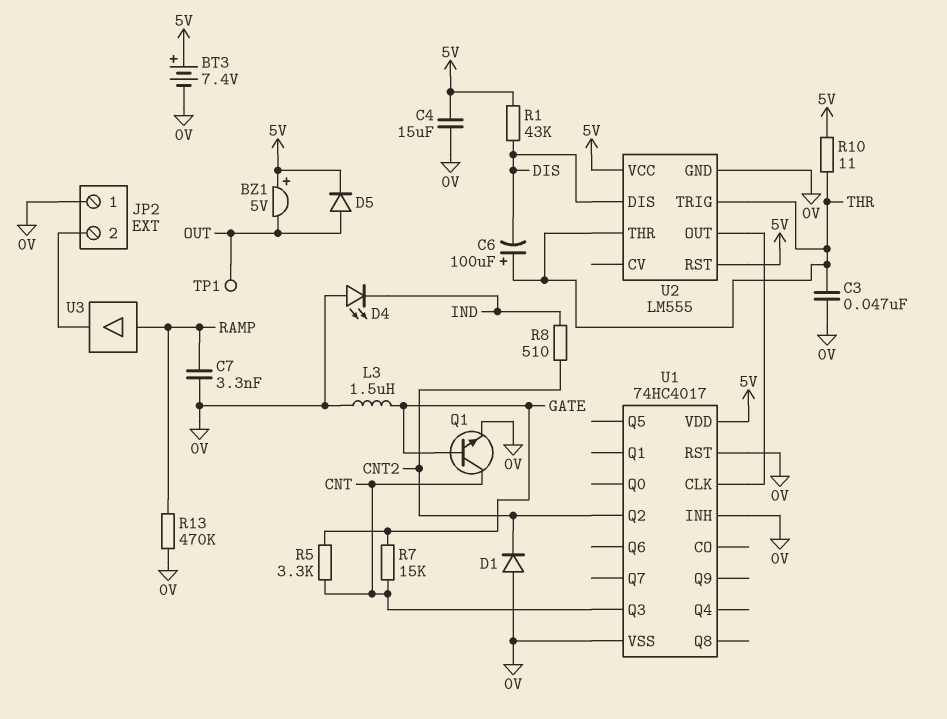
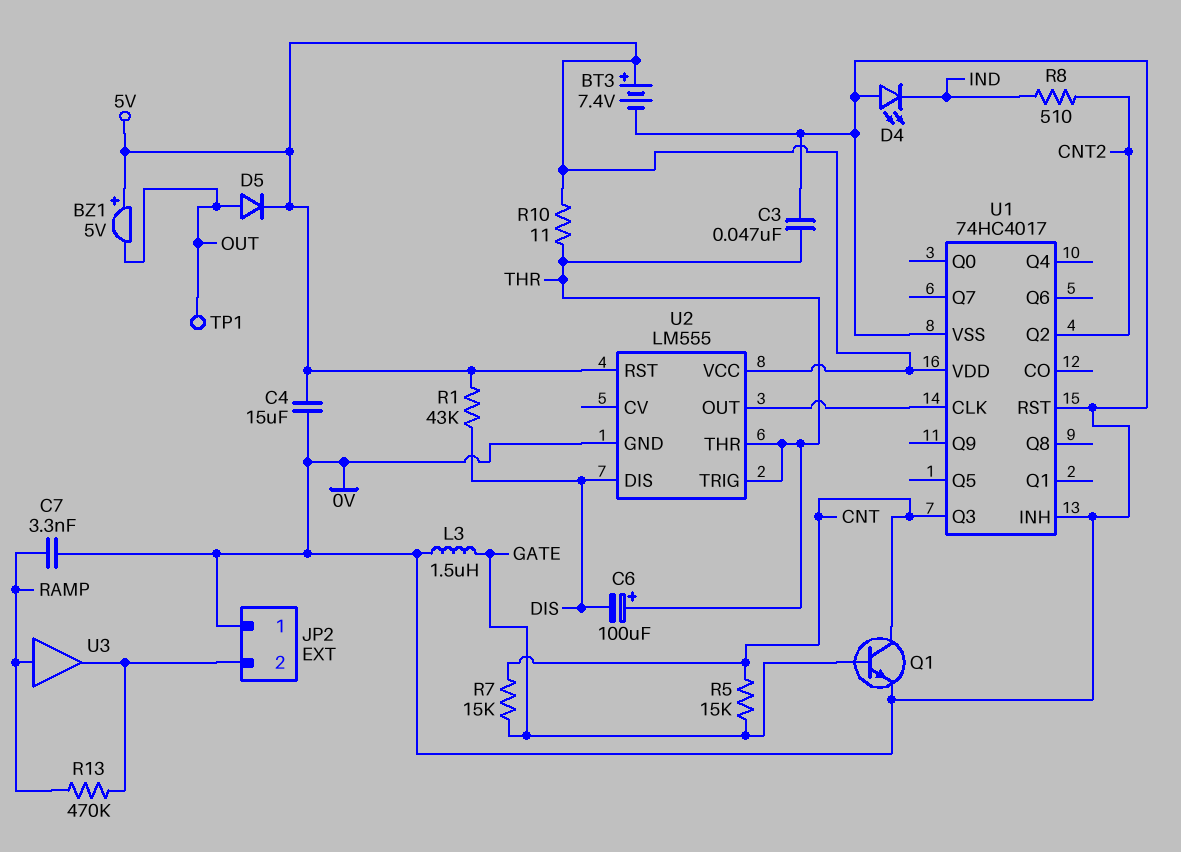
D1: diode (A 0V, K CNT2) -> none
R5: 3.3k (CNT, GATE) -> 15k (CNT, GATE)
R13: 470k (0V, RAMP) -> 470k (JP2/2, RAMP)

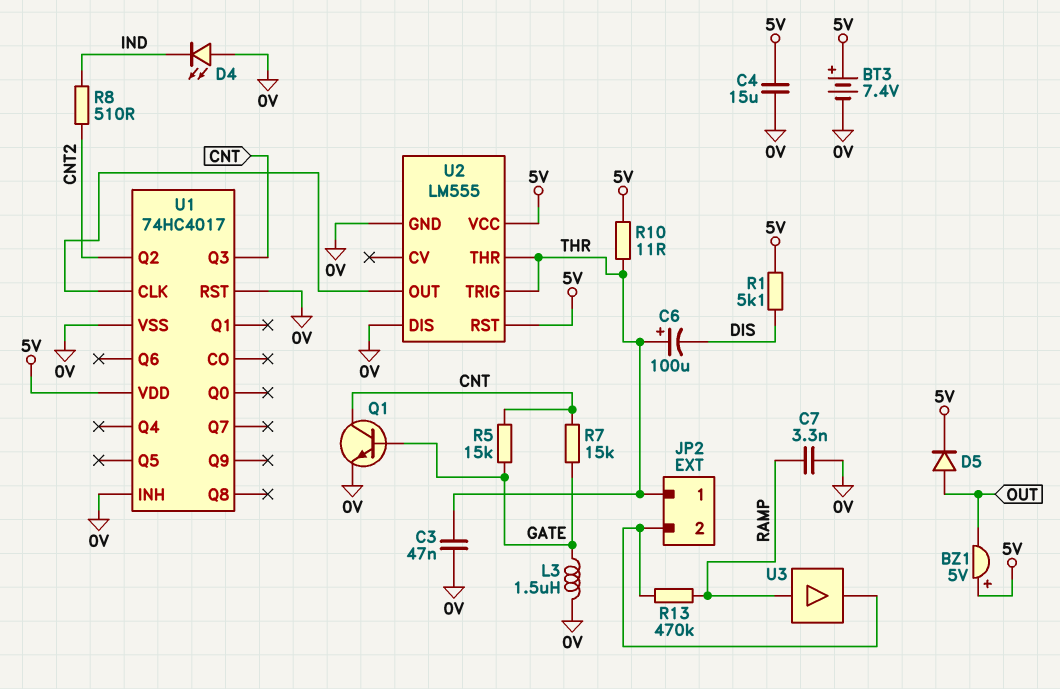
JP2 pin 1: 0V -> THR
R1: 43k (5V, DIS) -> 5.1k (5V, DIS)
TP1: test point (OUT) -> none
U2 pin DIS: DIS -> 0V

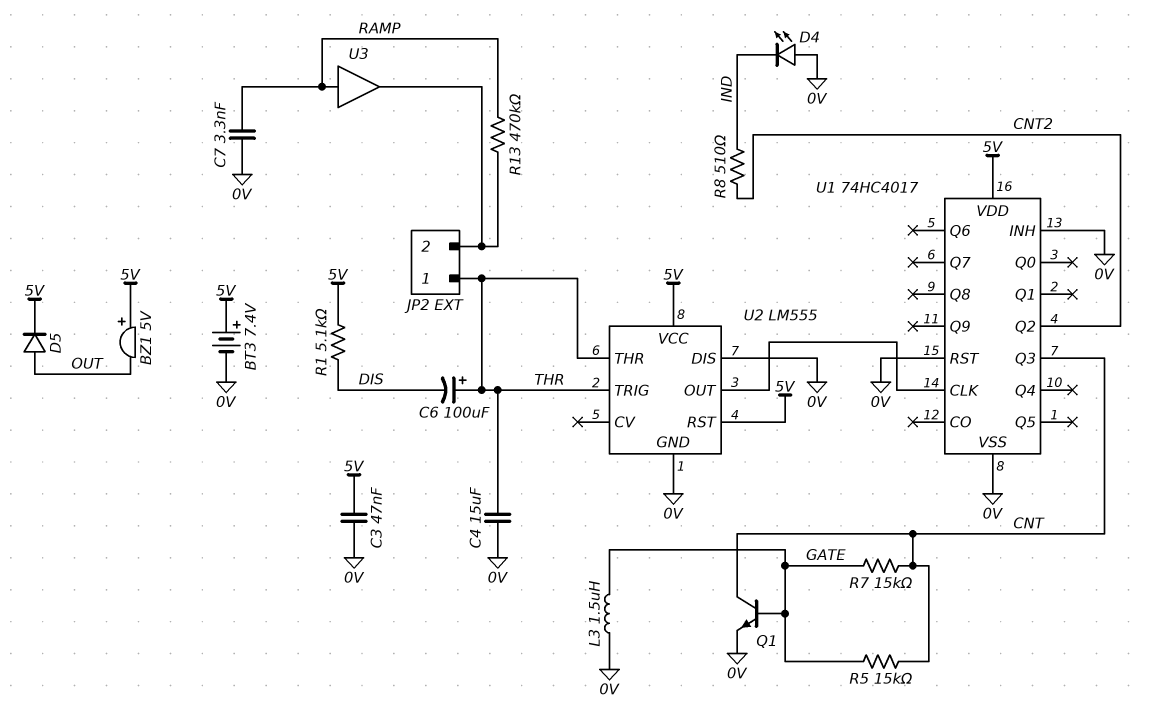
C3: 47nF (0V, THR) -> 47nF (0V, 5V)
C4: 15uF (0V, 5V) -> 15uF (0V, THR)
R10: 11 (5V, THR) -> none

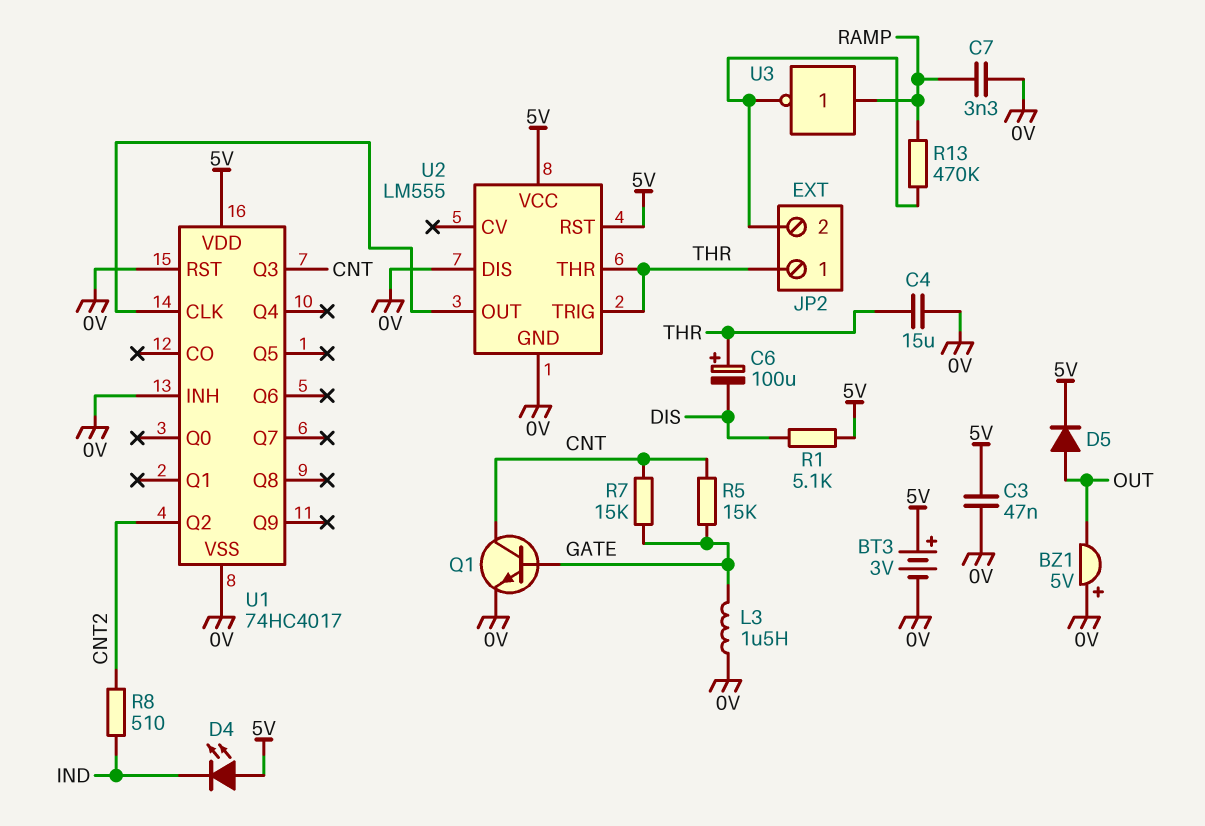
BT3: 7.4V (plus 5V, minus 0V) -> 3V (plus 5V, minus 0V)
BZ1: buzzer 5V (plus 5V, minus OUT) -> buzzer 5V (plus 0V, minus OUT)
D4: LED (A 0V, K IND) -> LED (A 5V, K IND)
U3: buffer (in RAMP, out JP2/2) -> NOT (in RAMP, out JP2/2)

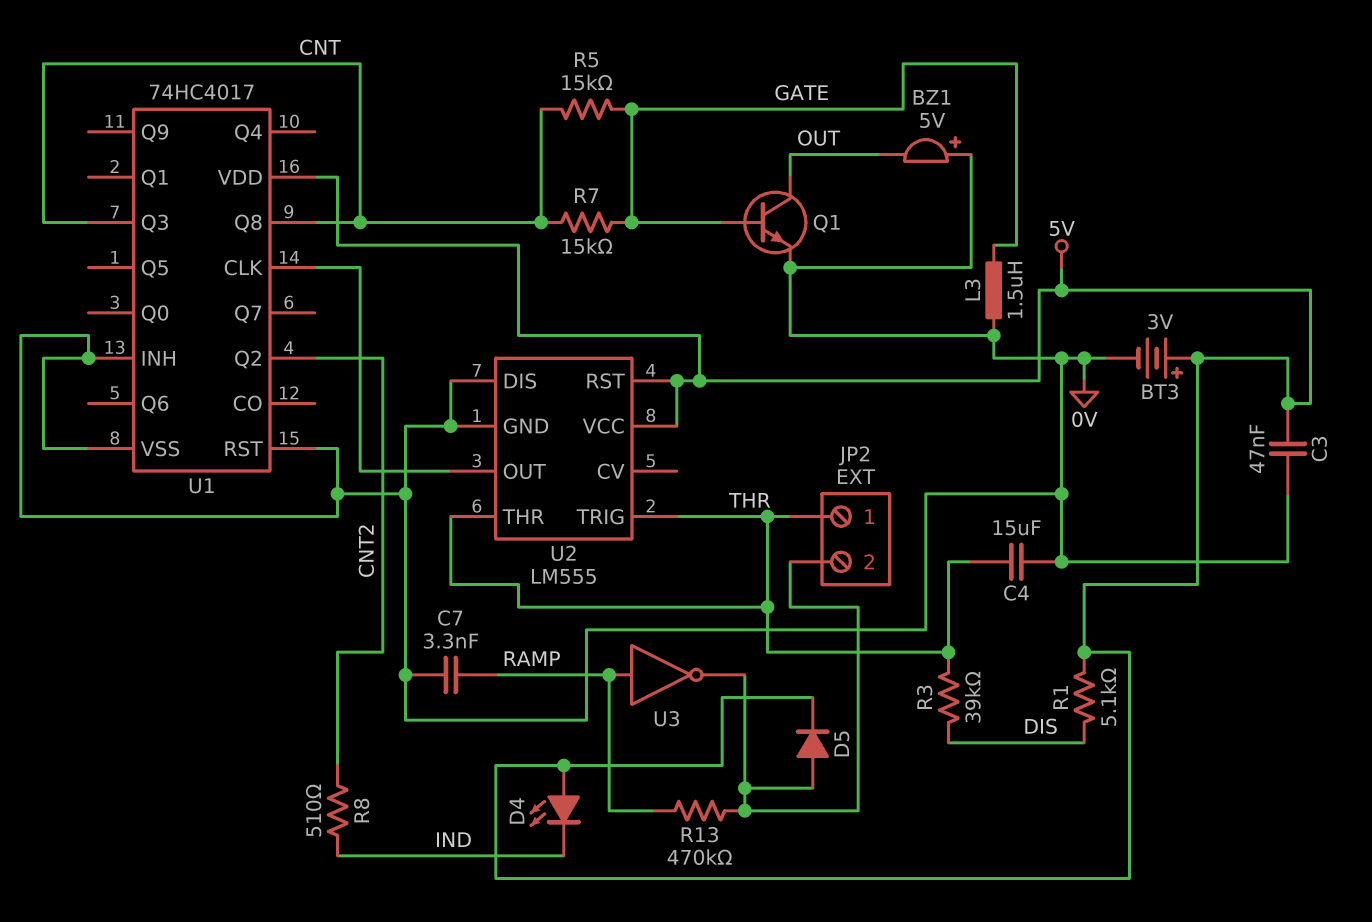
C6: 100uF (plus THR, minus DIS) -> none
D5: diode (A OUT, K 5V) -> diode (A JP2/2, K 5V)
Q1: NPN (B GATE, C CNT, E 0V) -> NPN (B GATE, C OUT, E 0V)
R3: none -> 39k (DIS, THR)
U1 pin Q8: none -> CNT

